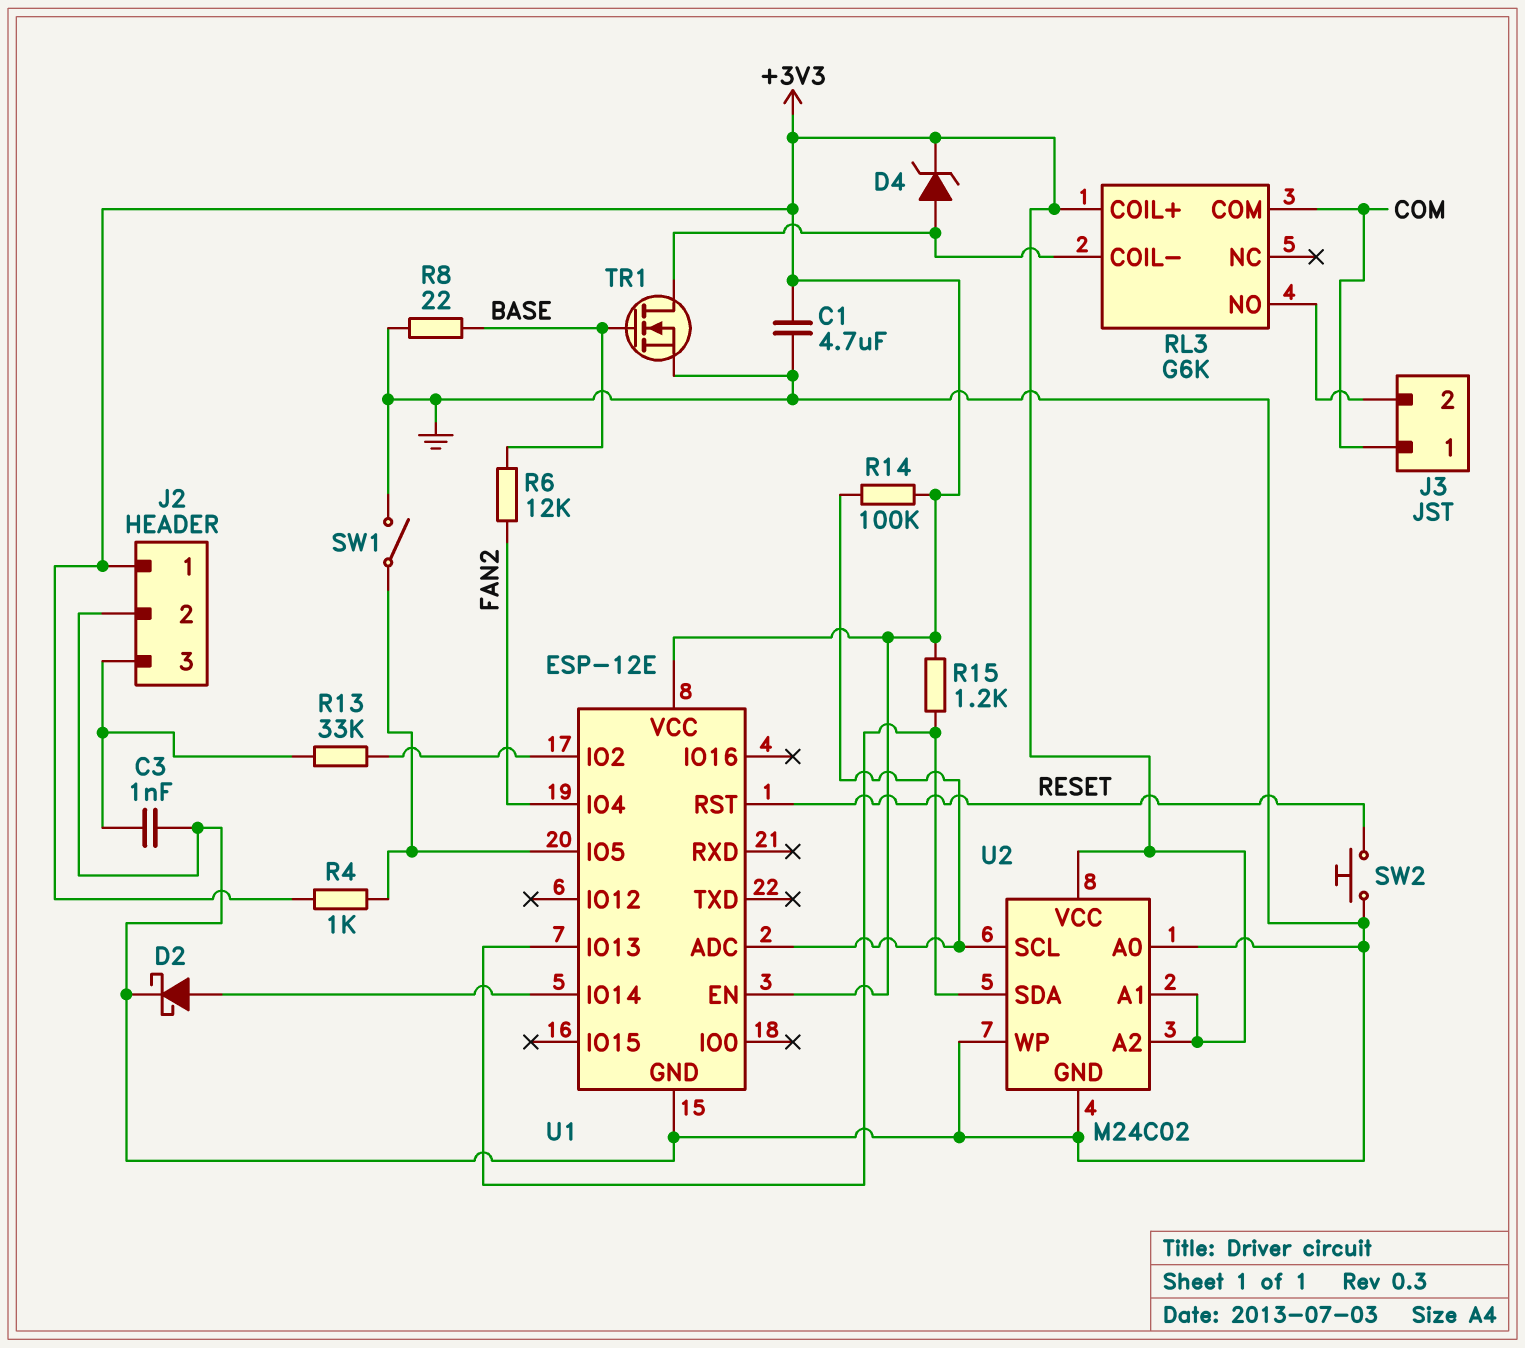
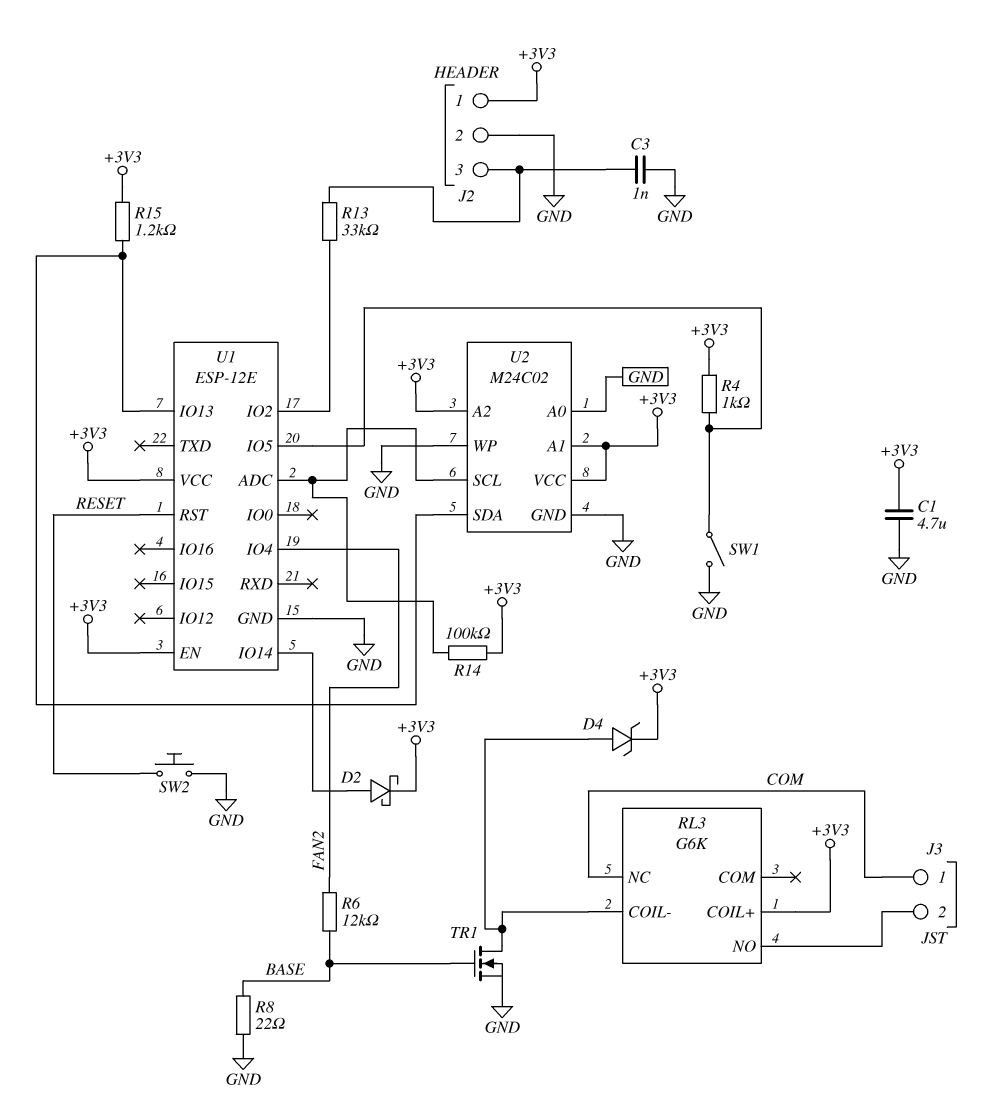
D2: schottky (A U1/IO14, K GND) -> schottky (A U1/IO14, K +3V3)
RL3 pin COM: COM -> none
RL3 pin NC: none -> COM

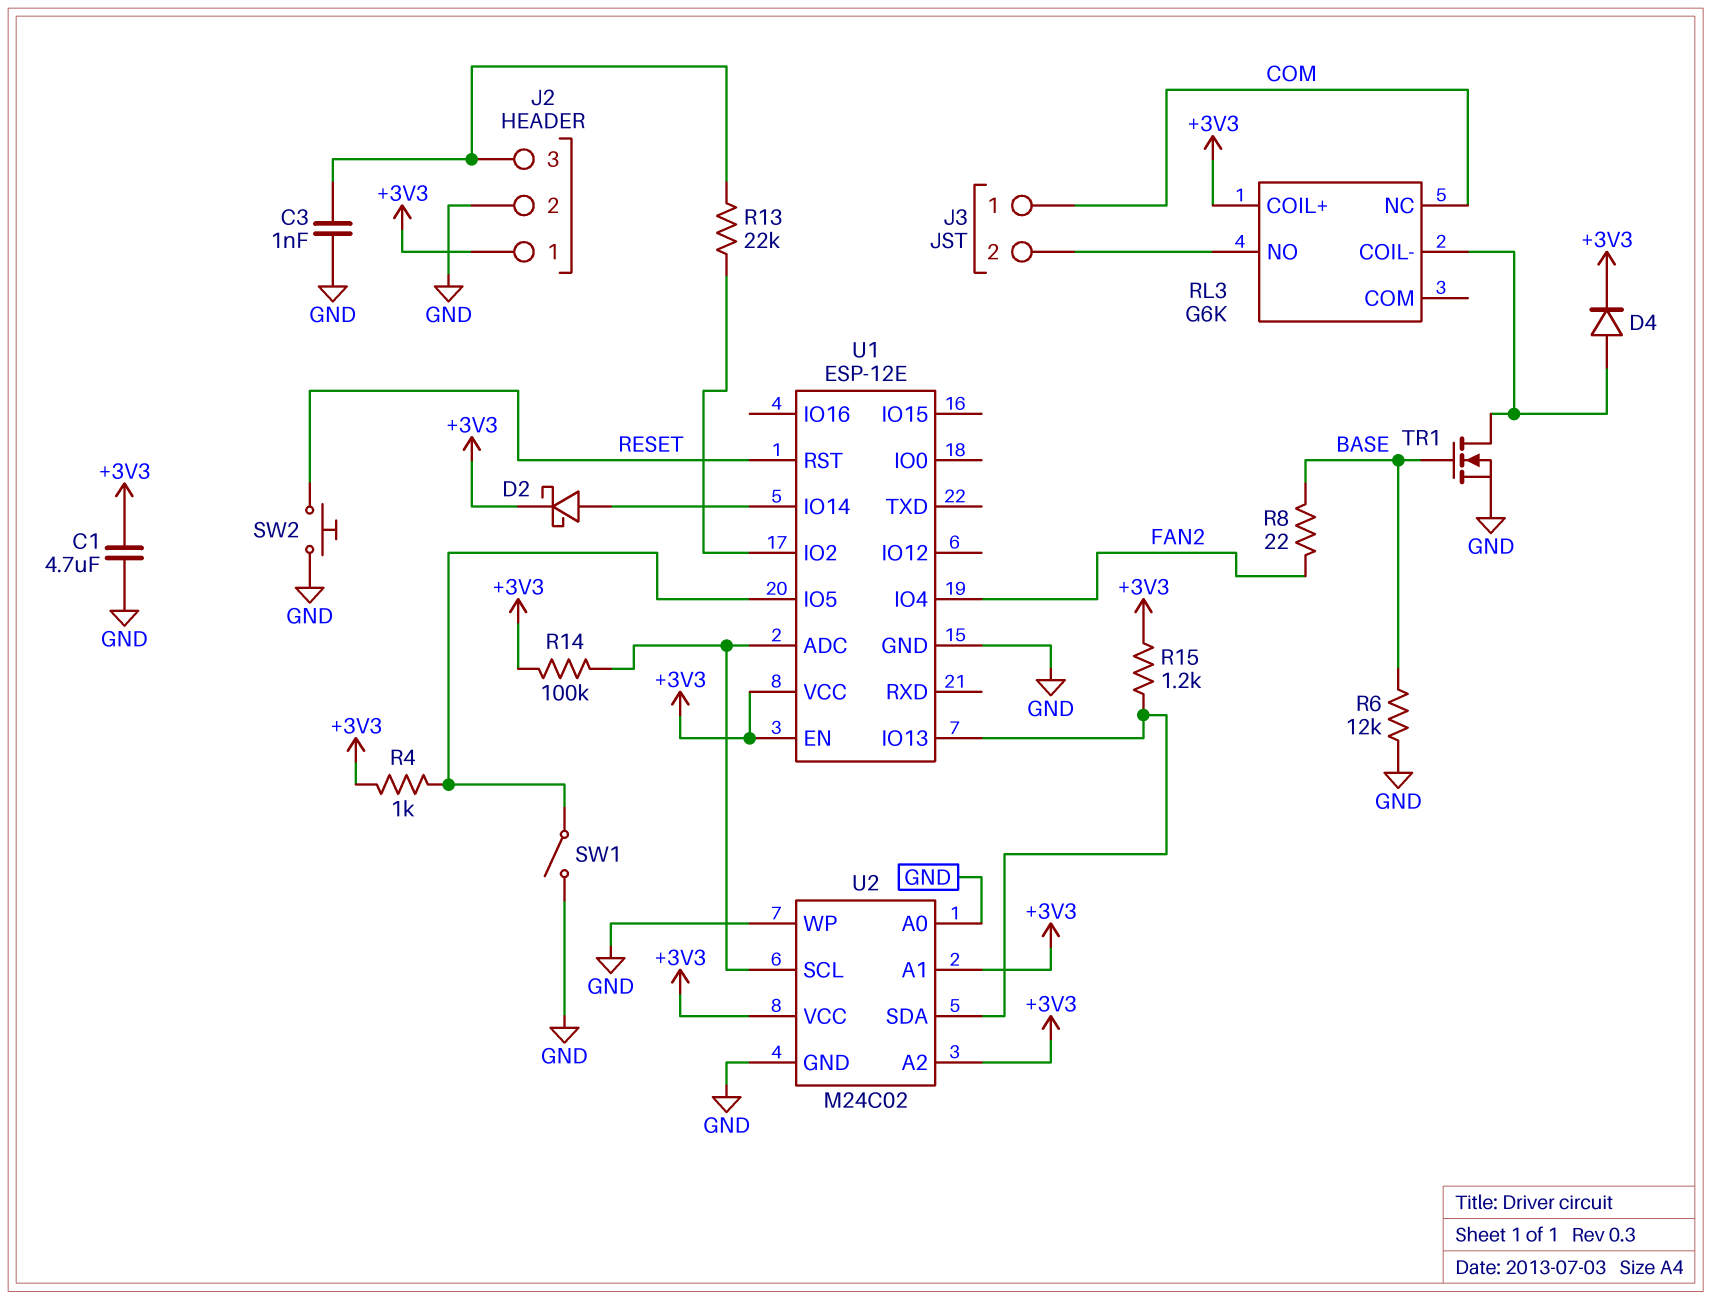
D4: zener (A RL3/COIL-, K +3V3) -> diode (A RL3/COIL-, K +3V3)
R6: 12k (BASE, FAN2) -> 12k (BASE, GND)
R8: 22 (BASE, GND) -> 22 (BASE, FAN2)
R13: 33k (J2/3, U1/IO2) -> 22k (J2/3, U1/IO2)

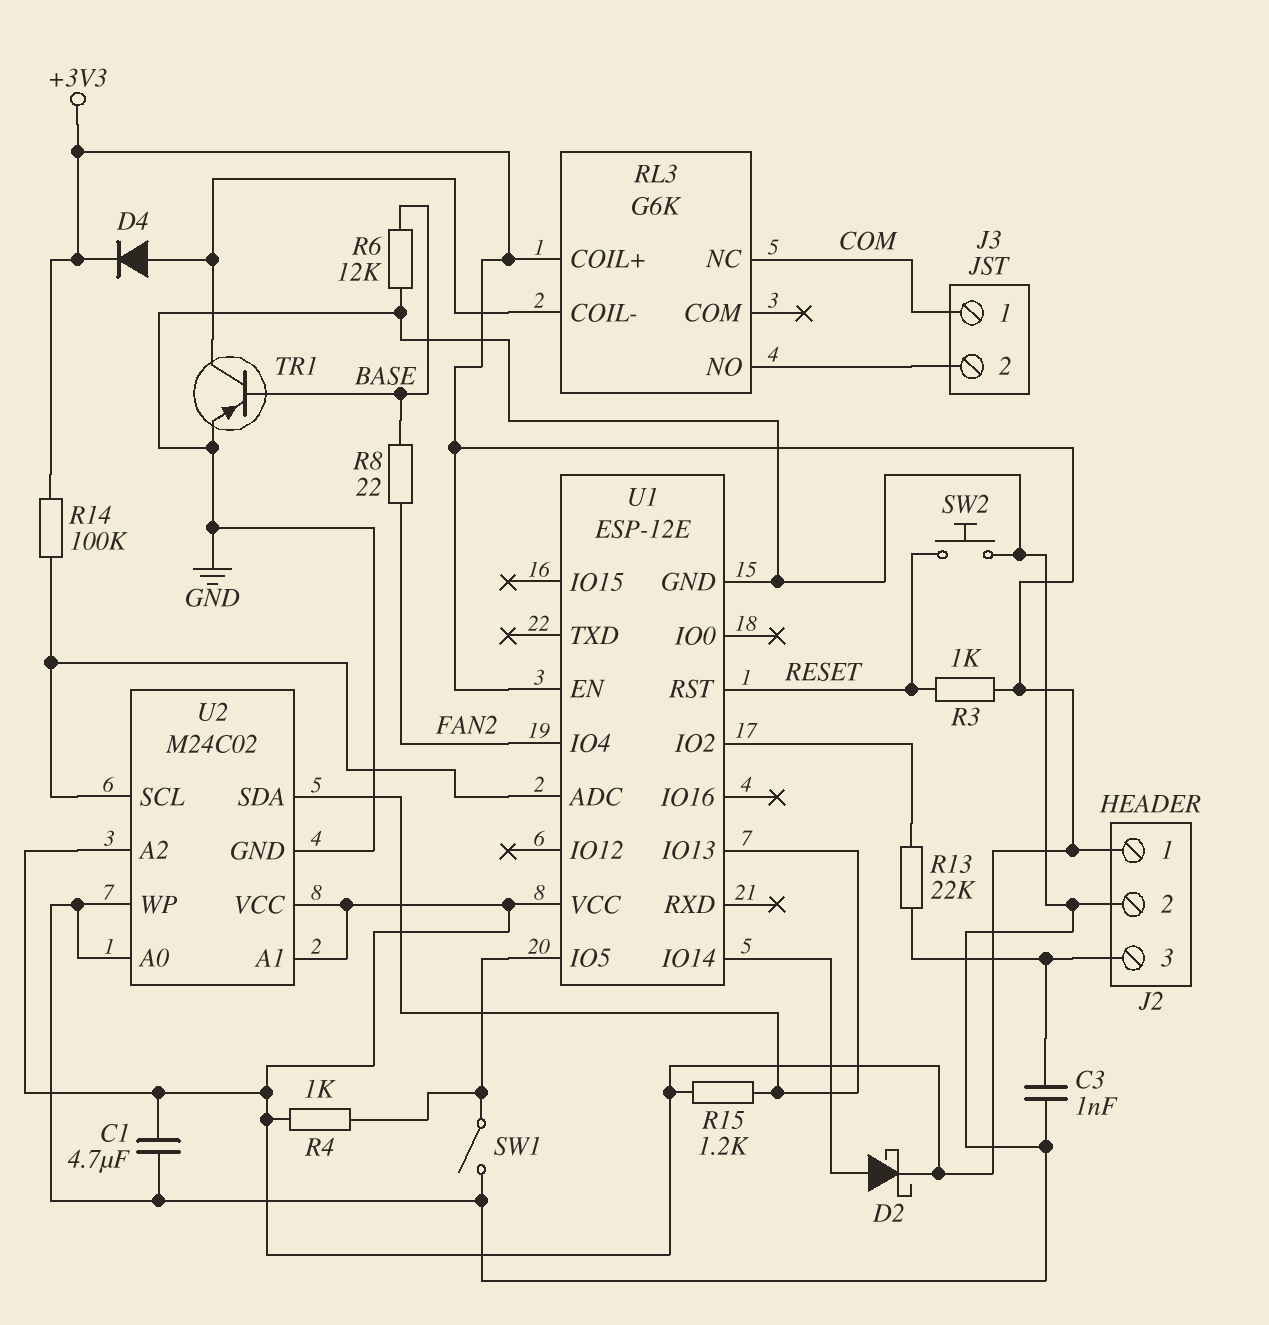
R3: none -> 1k (+3V3, RESET)
TR1: NMOS (G BASE, D RL3/COIL-, S GND) -> PNP (B BASE, C RL3/COIL-, E GND)

